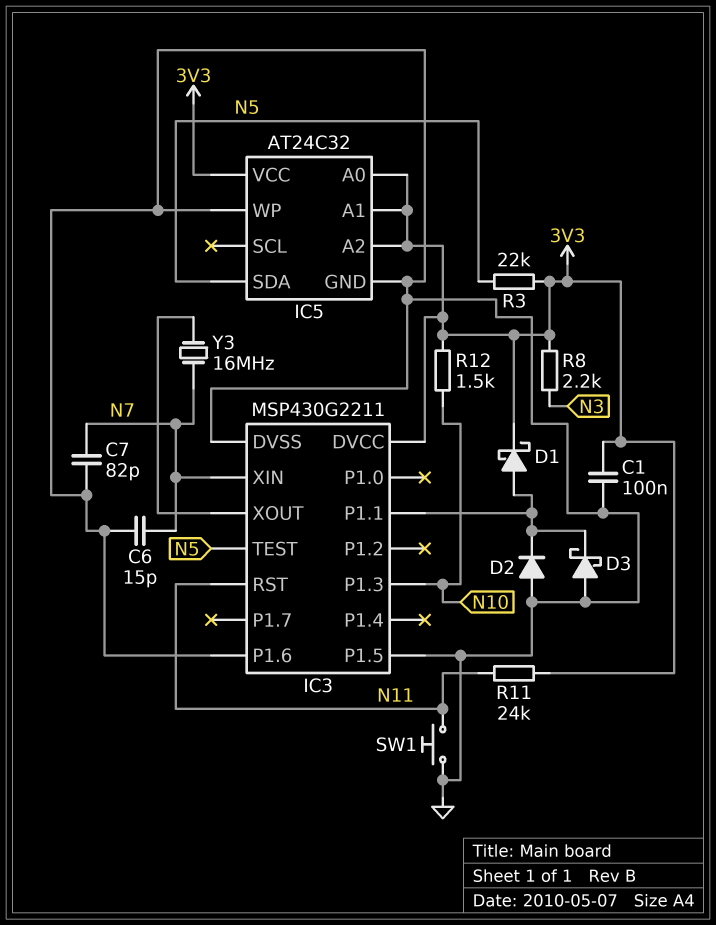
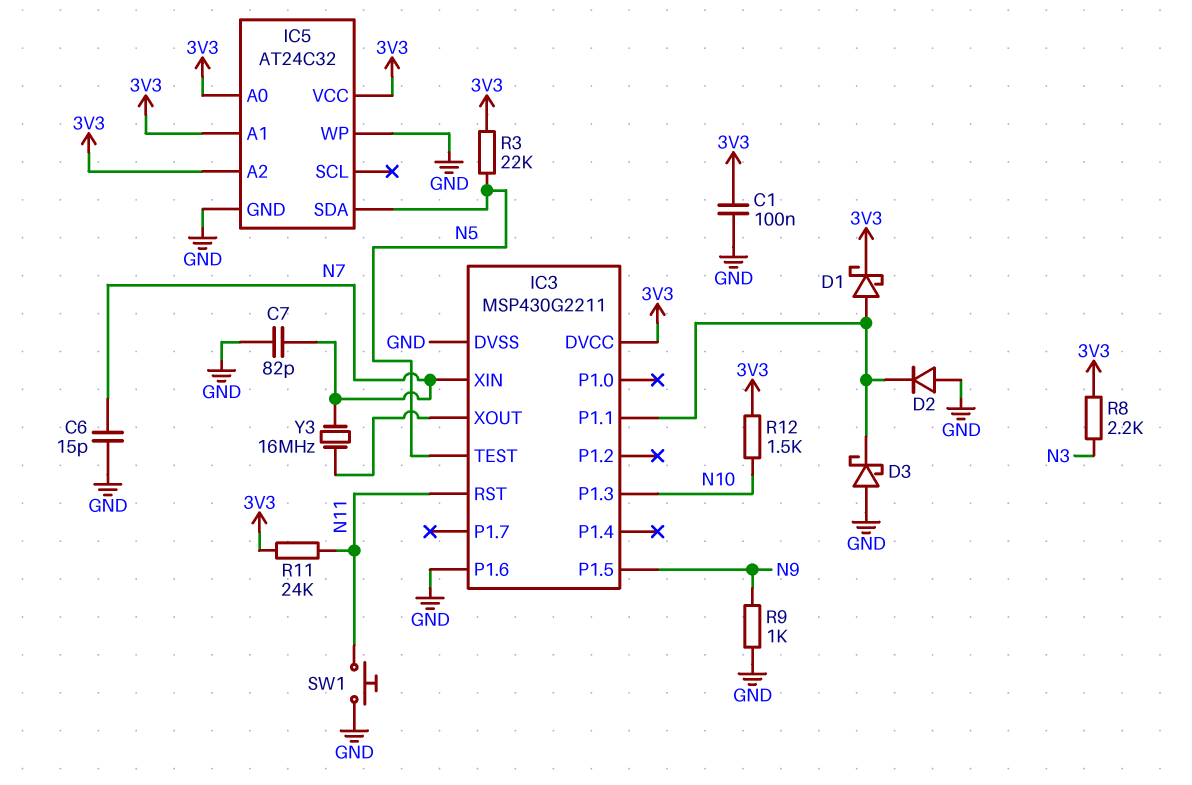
IC3 pin P1.5: GND -> N9
R9: none -> 1k (GND, N9)

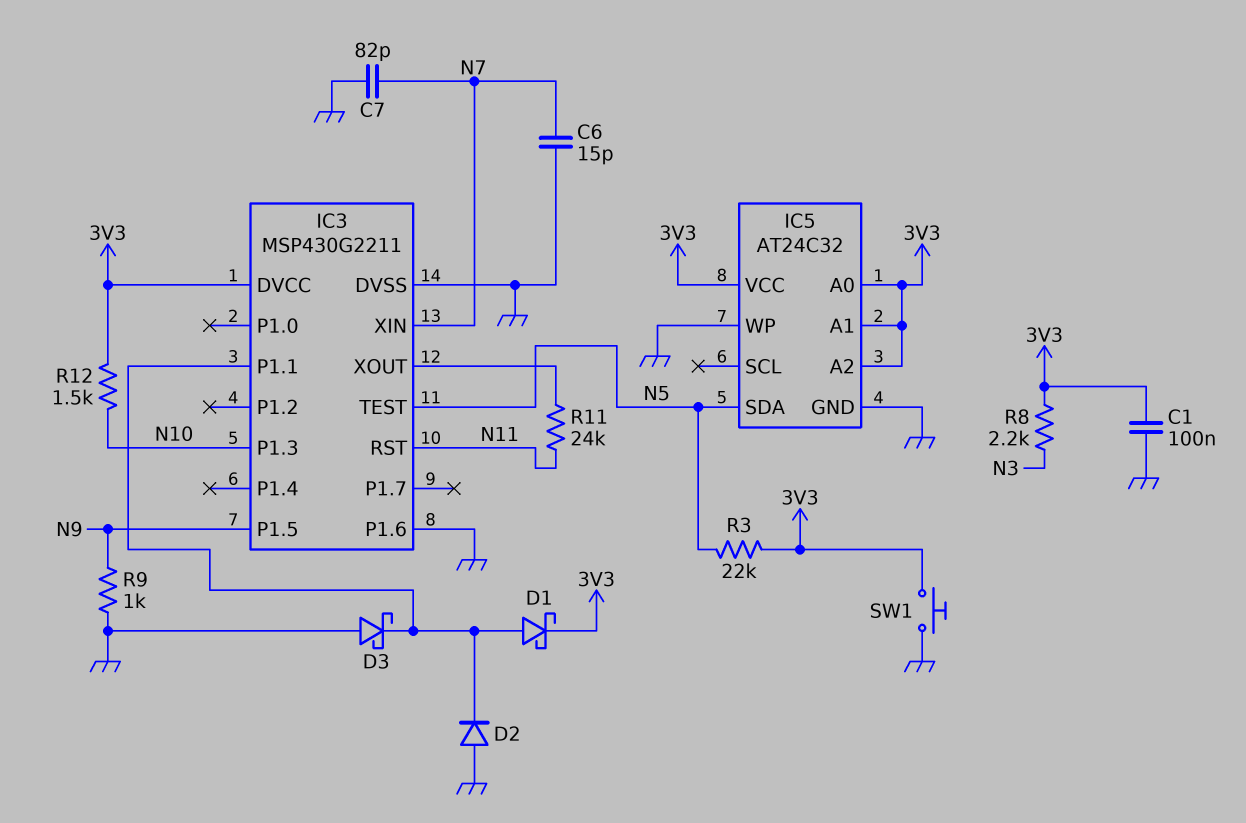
R11: 24k (3V3, N11) -> 24k (IC3/XOUT, N11)
SW1: button (GND, N11) -> button (3V3, GND)
Y3: 16MHz (IC3/XOUT, N7) -> none

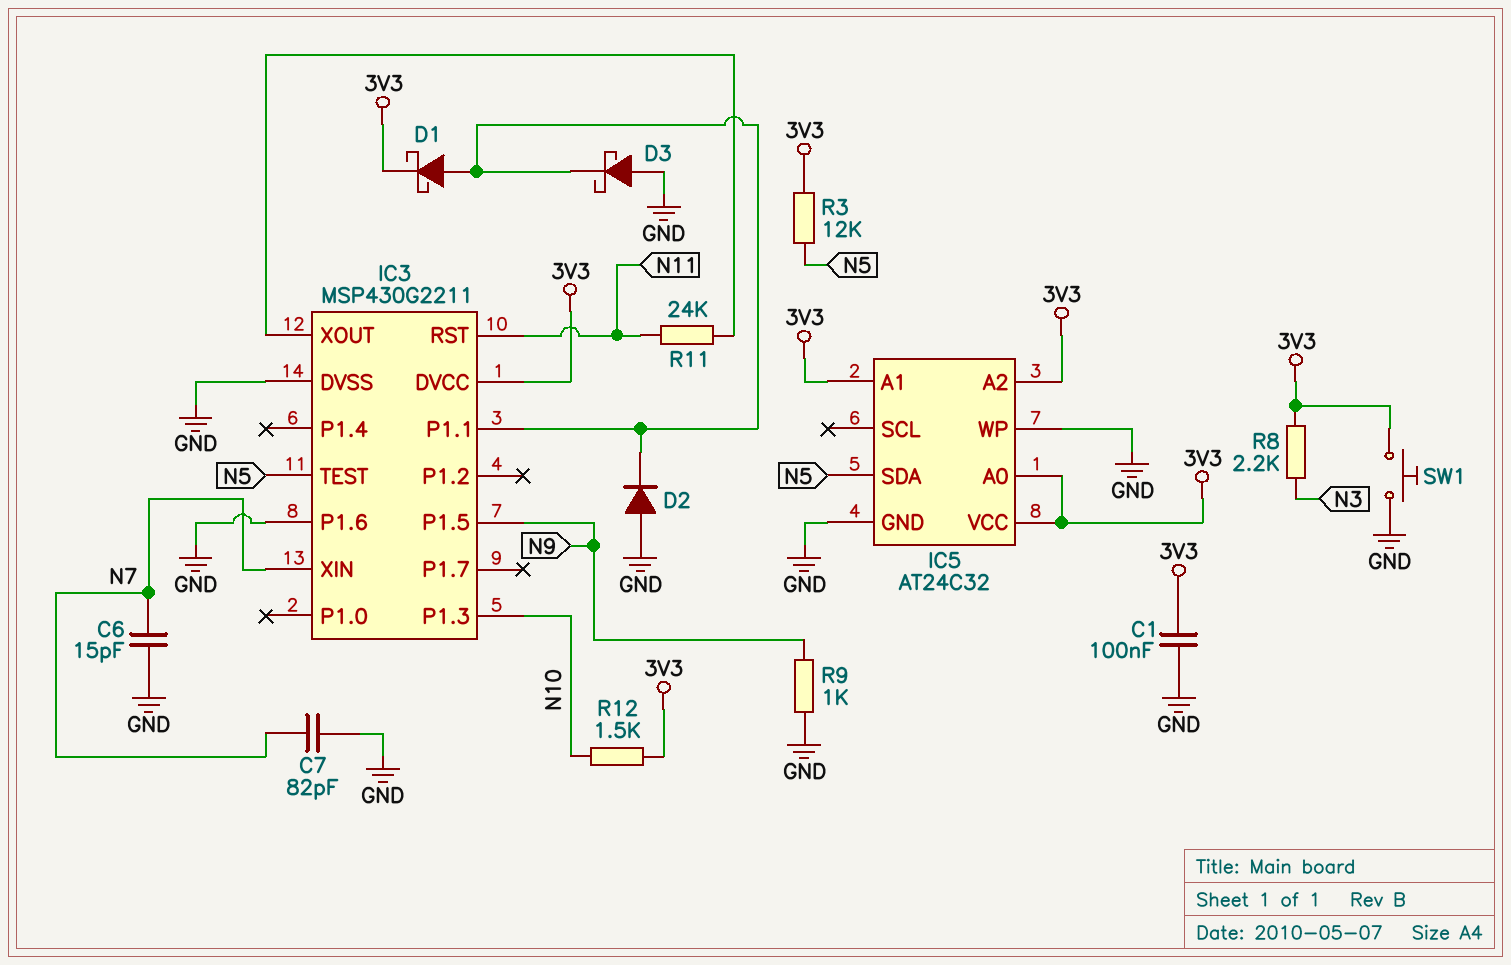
R3: 22k (3V3, N5) -> 12k (3V3, N5)

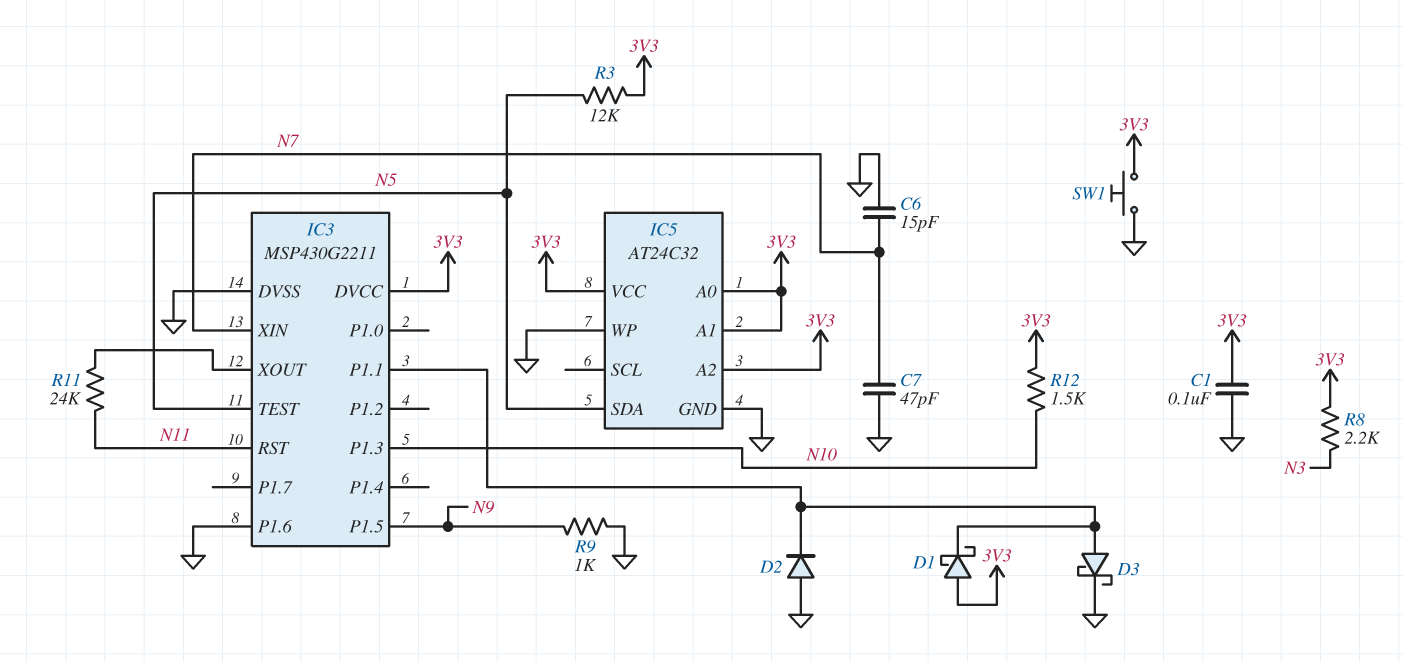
C7: 82pF (GND, N7) -> 47pF (GND, N7)
D1: schottky (A IC3/P1.1, K 3V3) -> schottky (A 3V3, K IC3/P1.1)
D3: schottky (A GND, K IC3/P1.1) -> schottky (A IC3/P1.1, K GND)

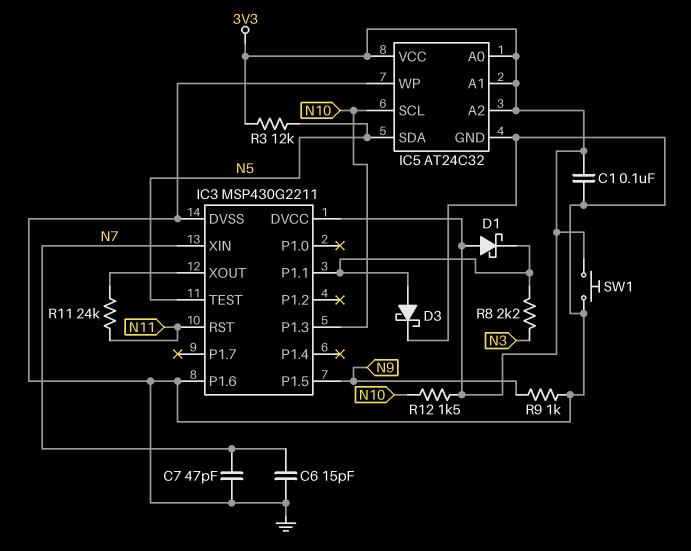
D2: diode (A GND, K IC3/P1.1) -> none
IC5 pin SCL: none -> N10
R8: 2.2k (3V3, N3) -> 2.2k (IC3/P1.1, N3)

